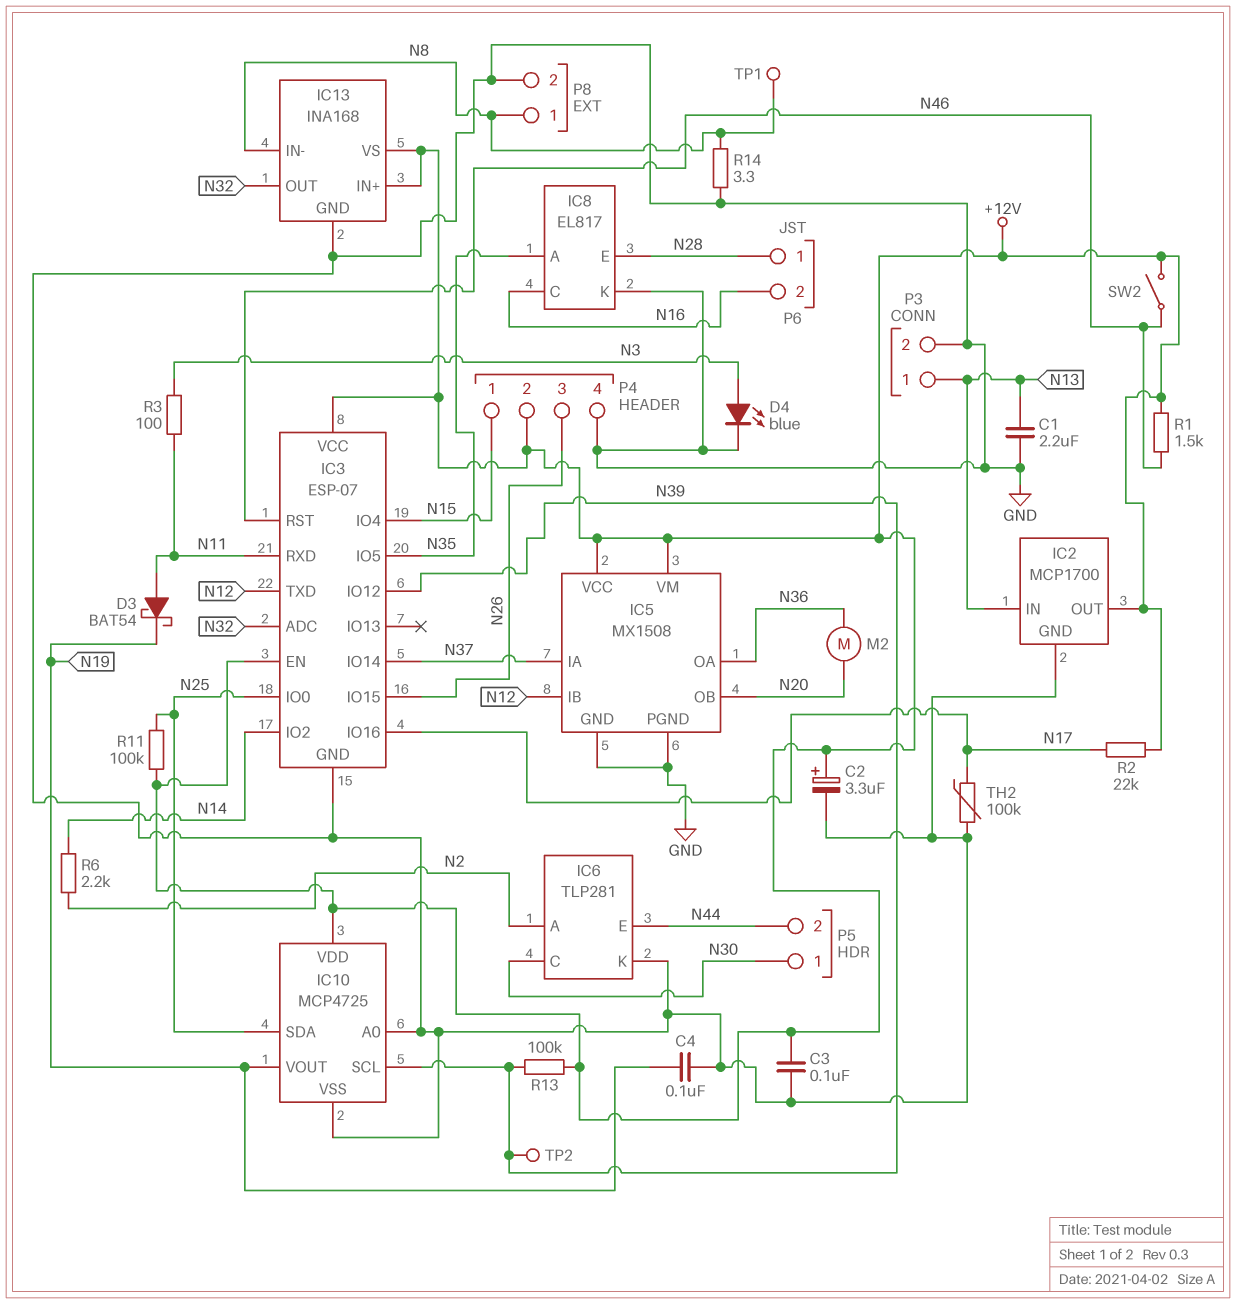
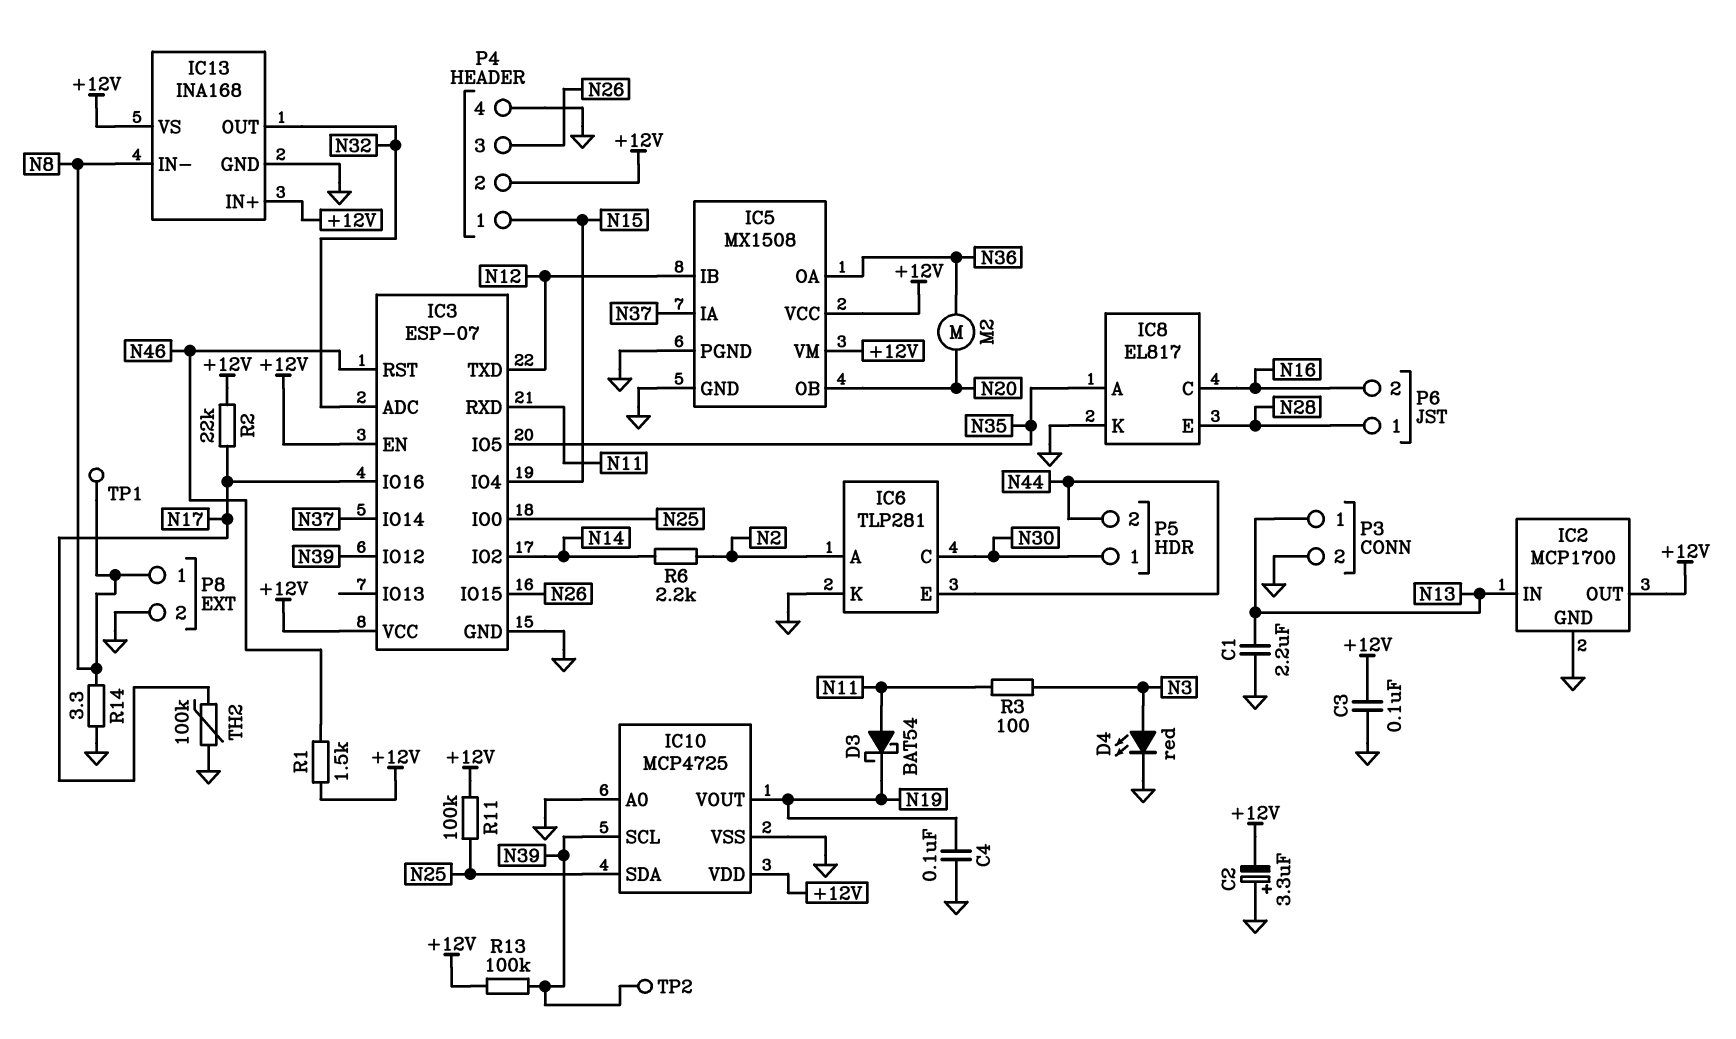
C2: 3.3uF (plus +12V, minus GND) -> 3.3uF (plus GND, minus +12V)
D4: LED blue (A N3, K GND) -> LED red (A N3, K GND)
SW2: switch (+12V, N46) -> none

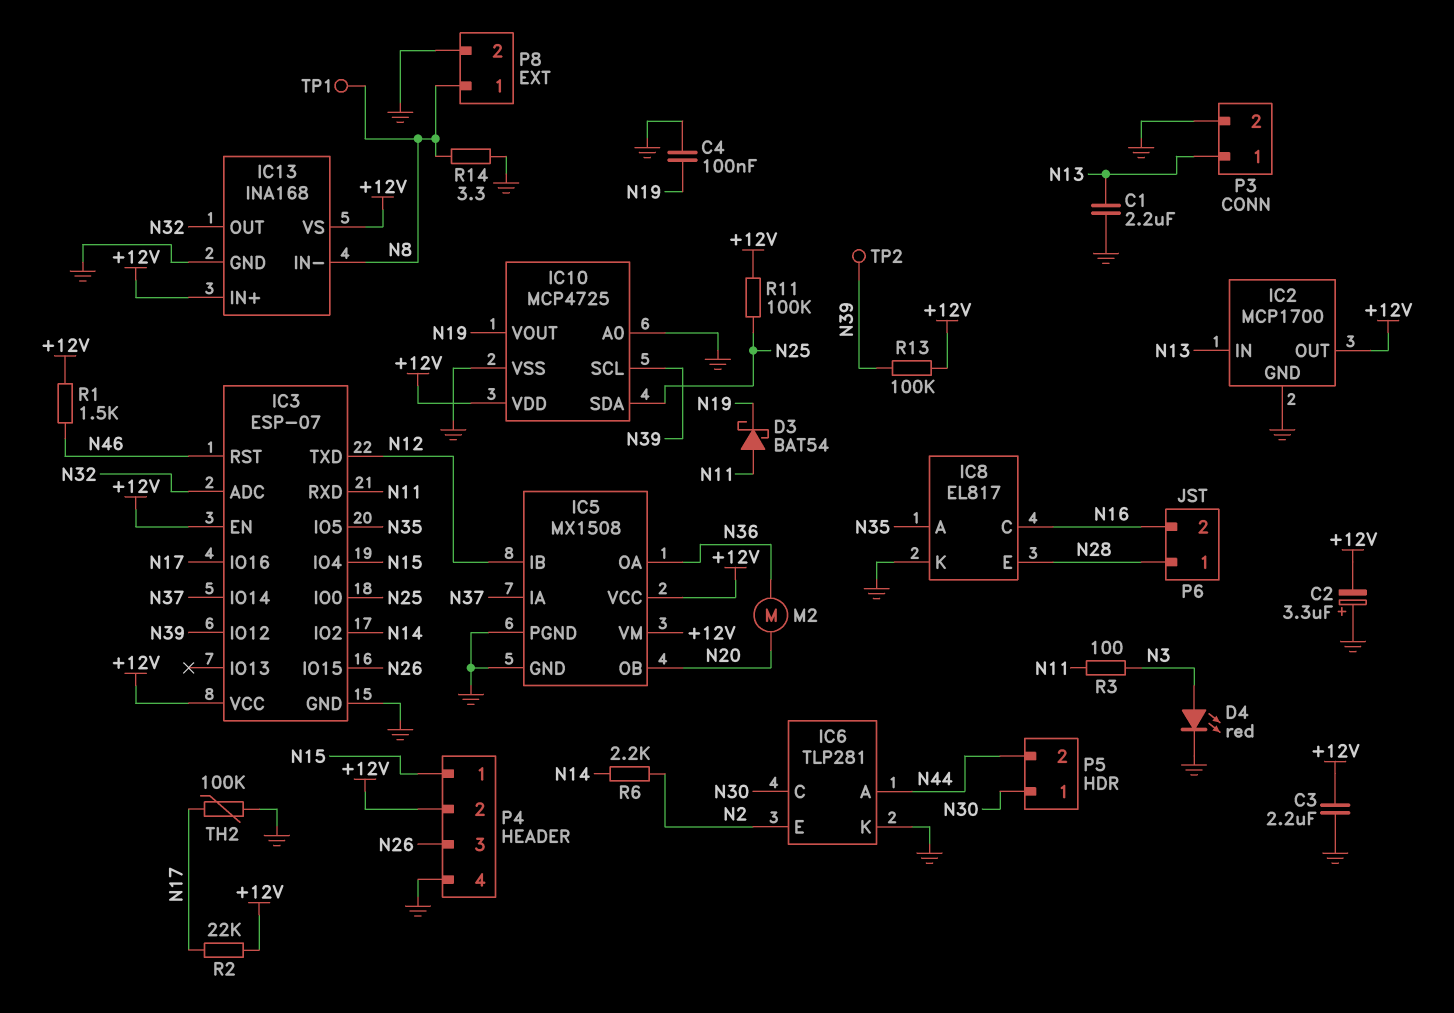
C3: 100nF (+12V, GND) -> 2.2uF (+12V, GND)
IC6 pin A: N2 -> N44
IC6 pin E: N44 -> N2

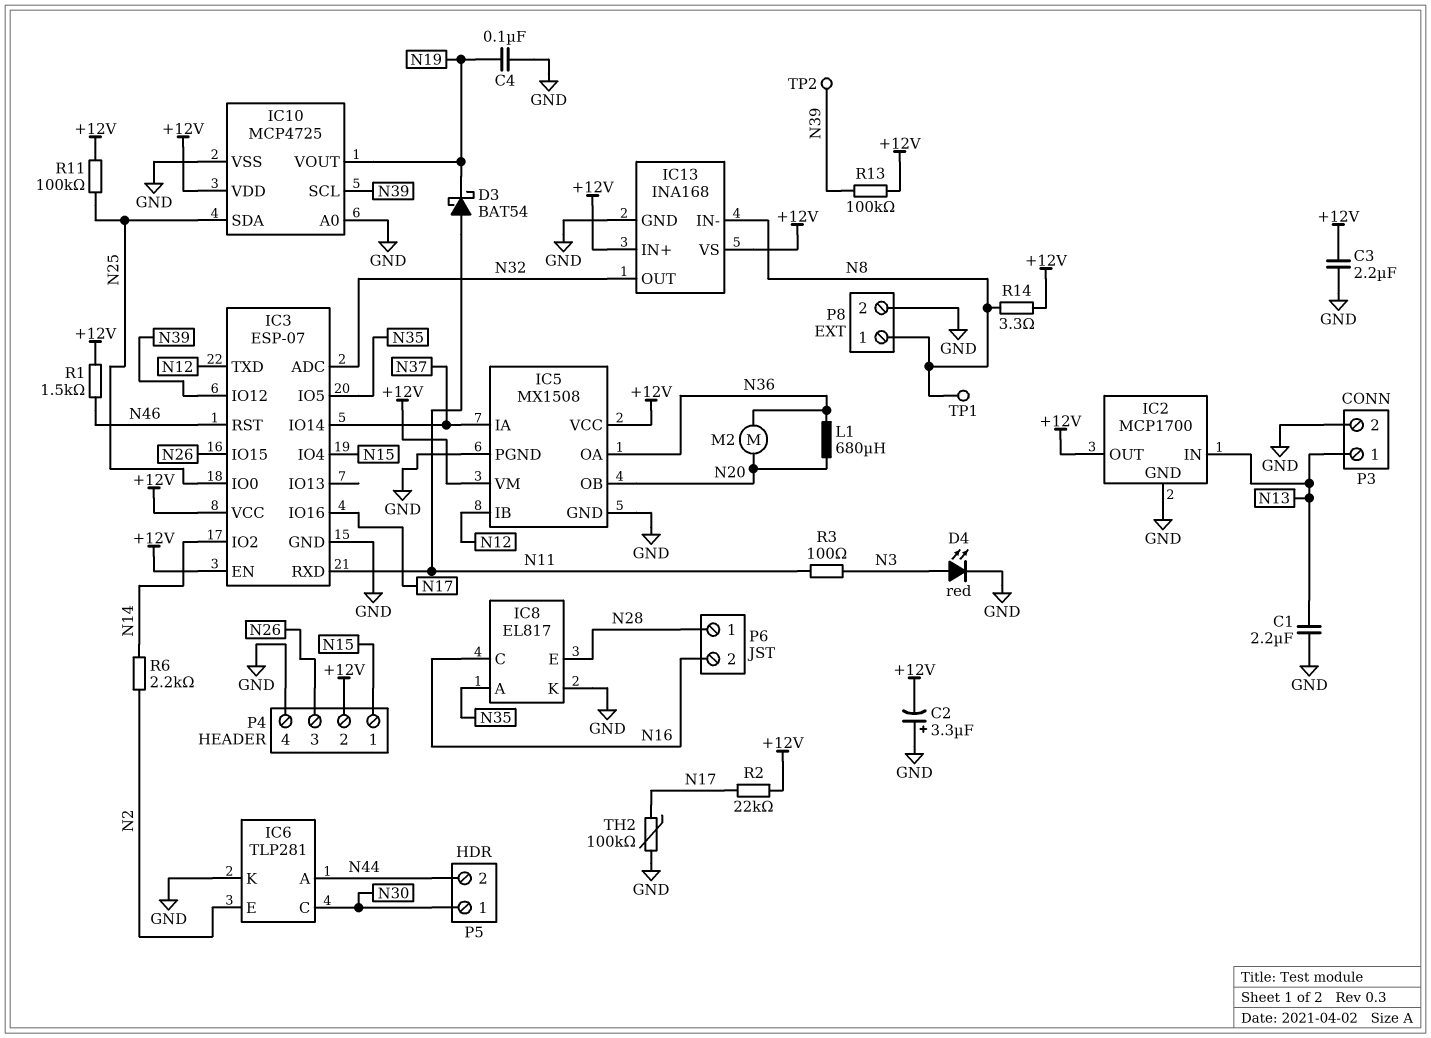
L1: none -> 680uH (N20, N36)
R14: 3.3 (GND, N8) -> 3.3 (+12V, N8)

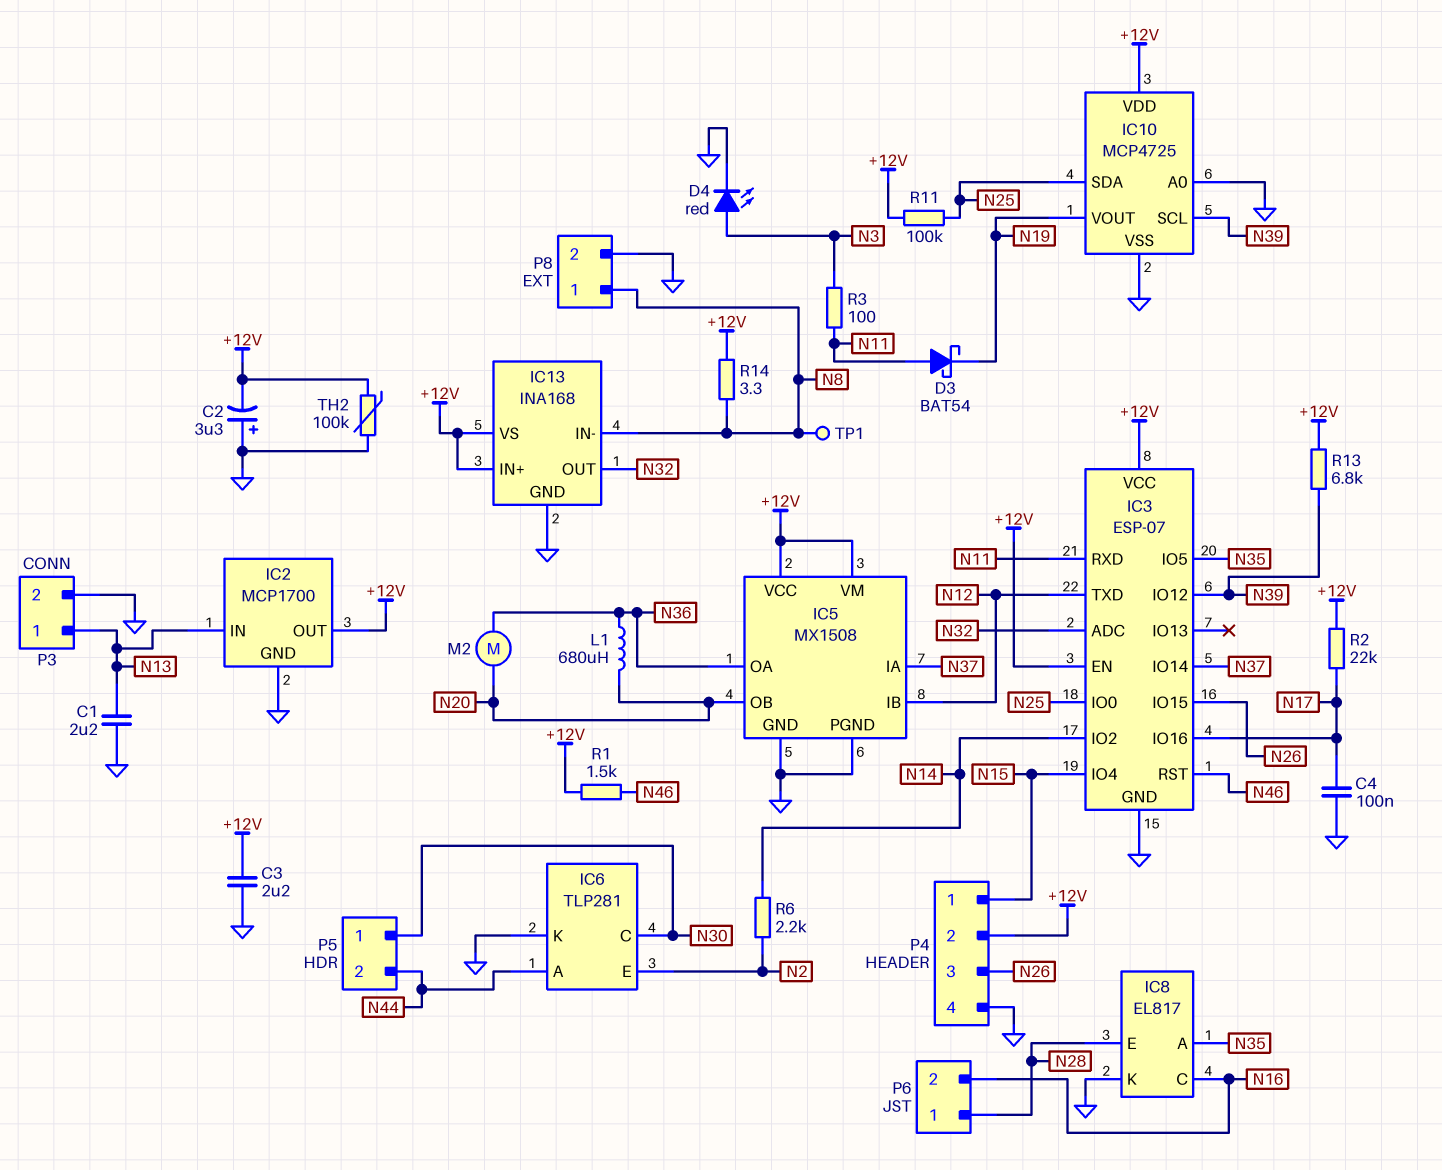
C4: 100nF (GND, N19) -> 100nF (GND, N17)
R13: 100k (+12V, N39) -> 6.8k (+12V, N39)
TH2: 100k (GND, N17) -> 100k (+12V, GND)
TP2: test point (N39) -> none

